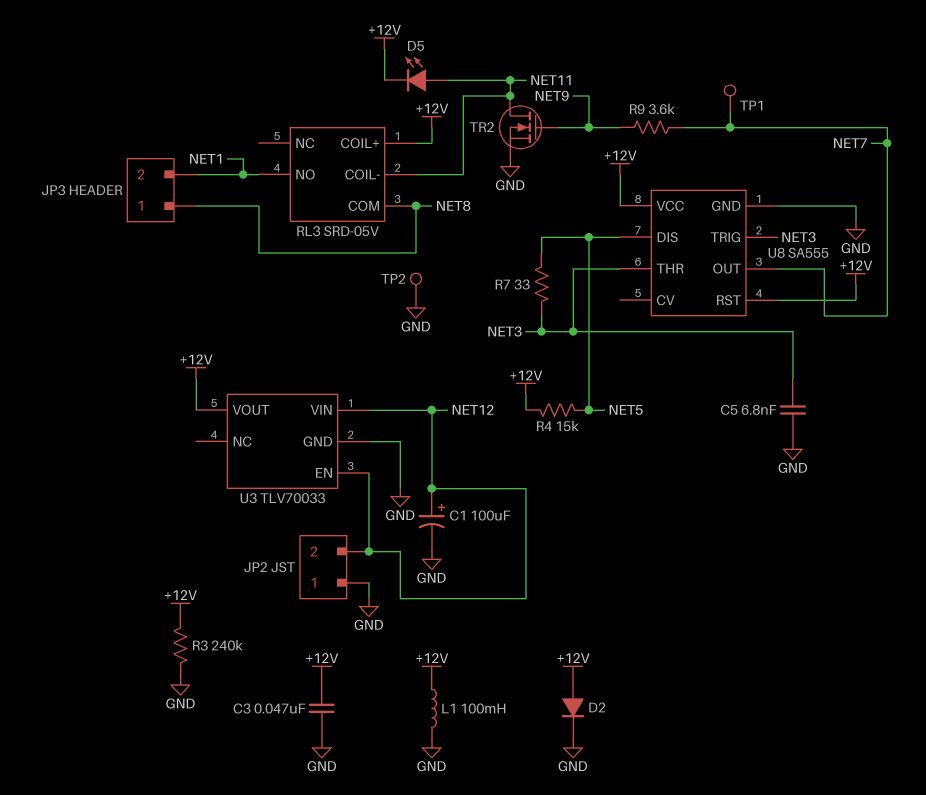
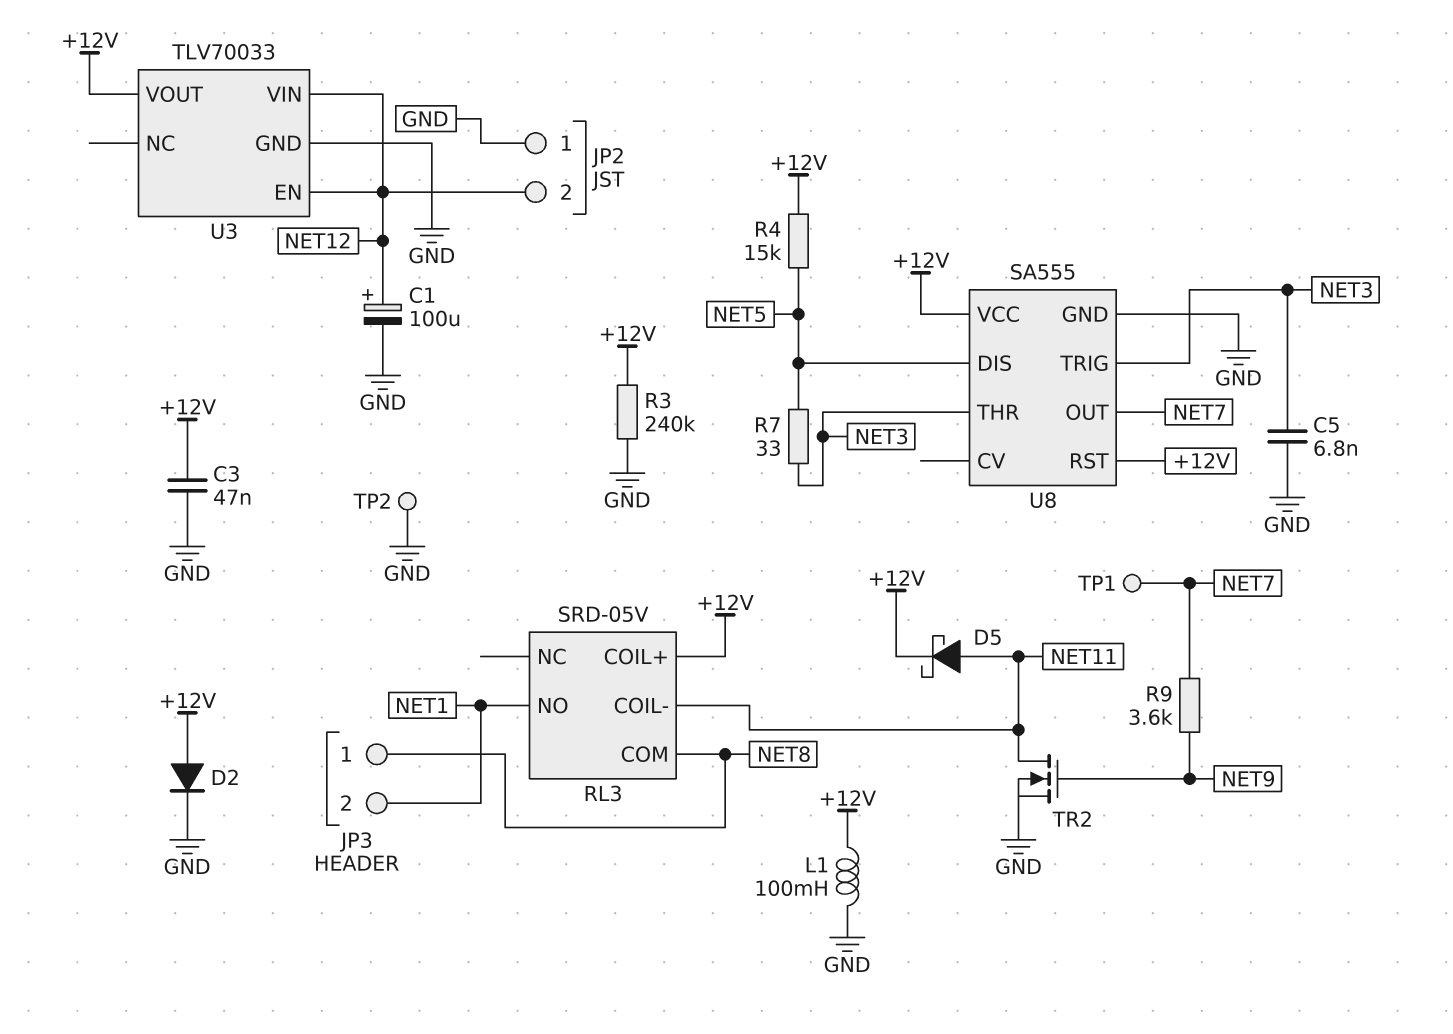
D5: LED (A NET11, K +12V) -> schottky (A NET11, K +12V)

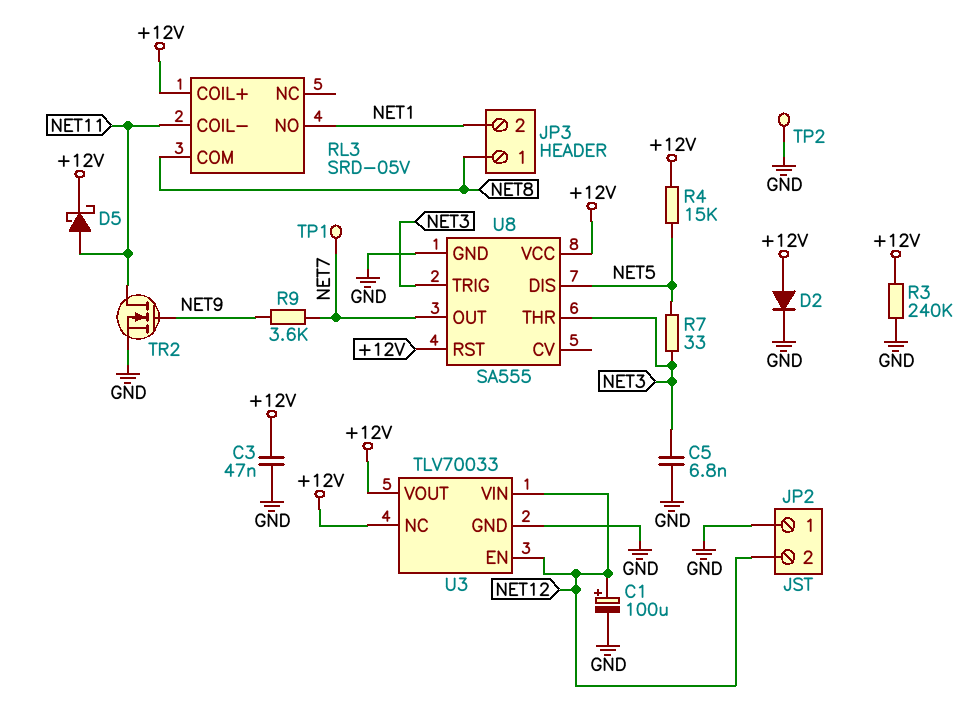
L1: 100mH (+12V, GND) -> none
U3 pin NC: none -> +12V

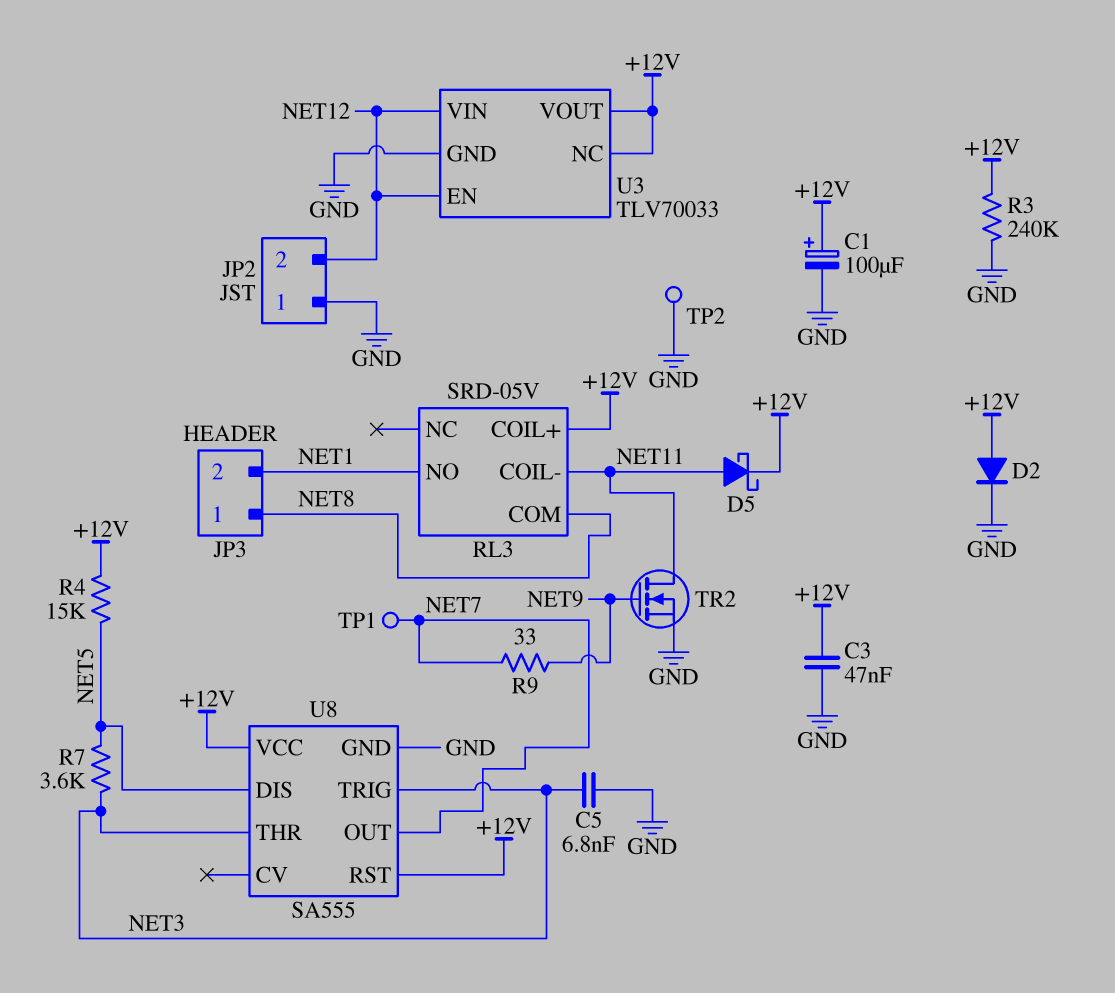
C1: 100uF (plus NET12, minus GND) -> 100uF (plus +12V, minus GND)
R7: 33 (NET3, NET5) -> 3.6k (NET3, NET5)
R9: 3.6k (NET7, NET9) -> 33 (NET7, NET9)

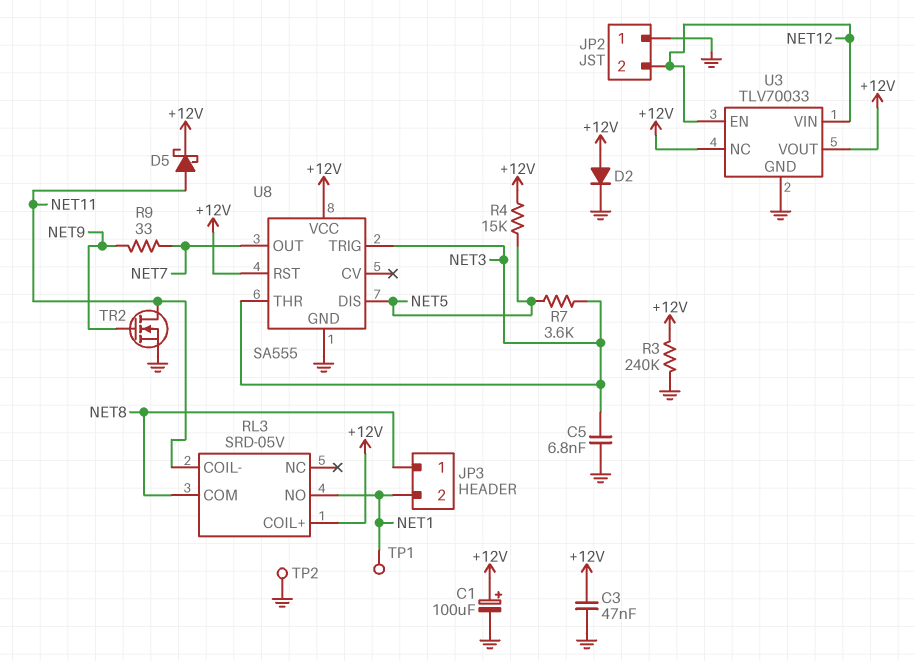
TP1: test point (NET7) -> test point (NET1)

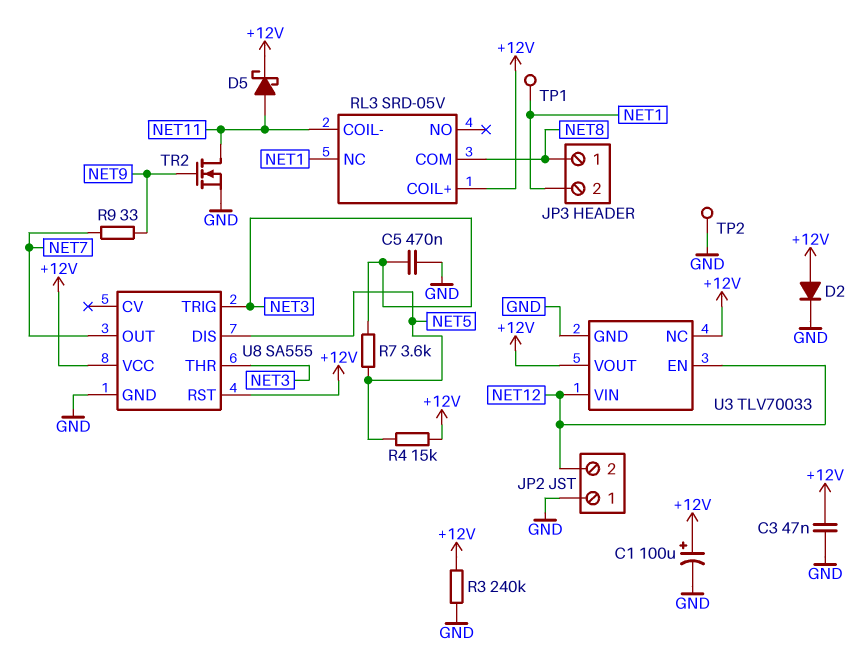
C5: 6.8nF (GND, NET3) -> 470nF (GND, NET3)
RL3 pin NC: none -> NET1
RL3 pin NO: NET1 -> none

